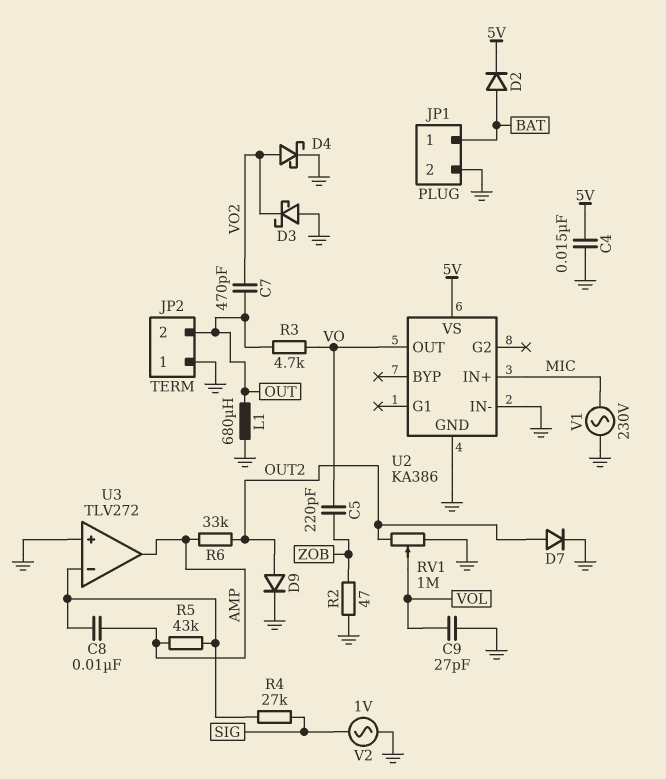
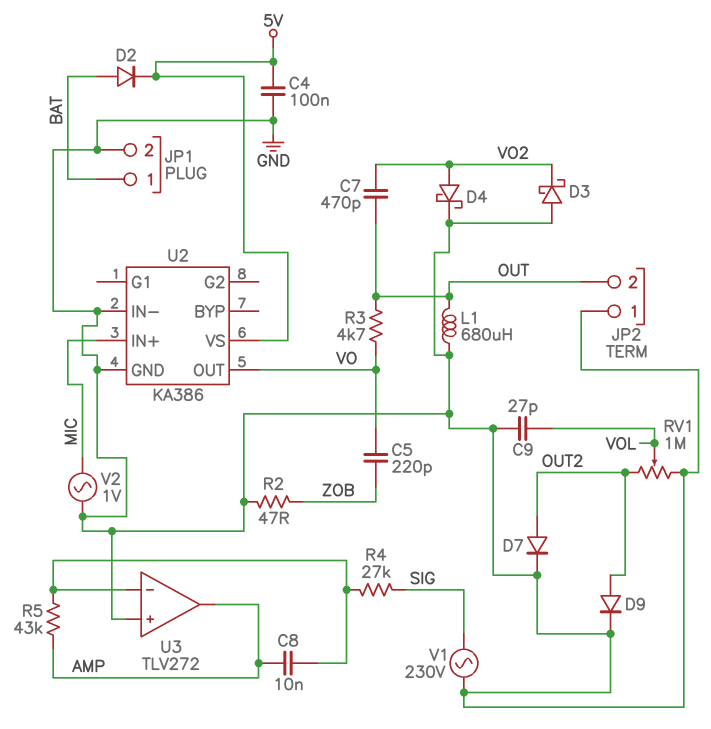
C4: 15nF (5V, GND) -> 100nF (5V, GND)
R6: 33k (AMP, OUT2) -> none
V1: AC 230V (GND, MIC) -> AC 230V (GND, SIG)
V2: AC 1V (GND, SIG) -> AC 1V (GND, MIC)

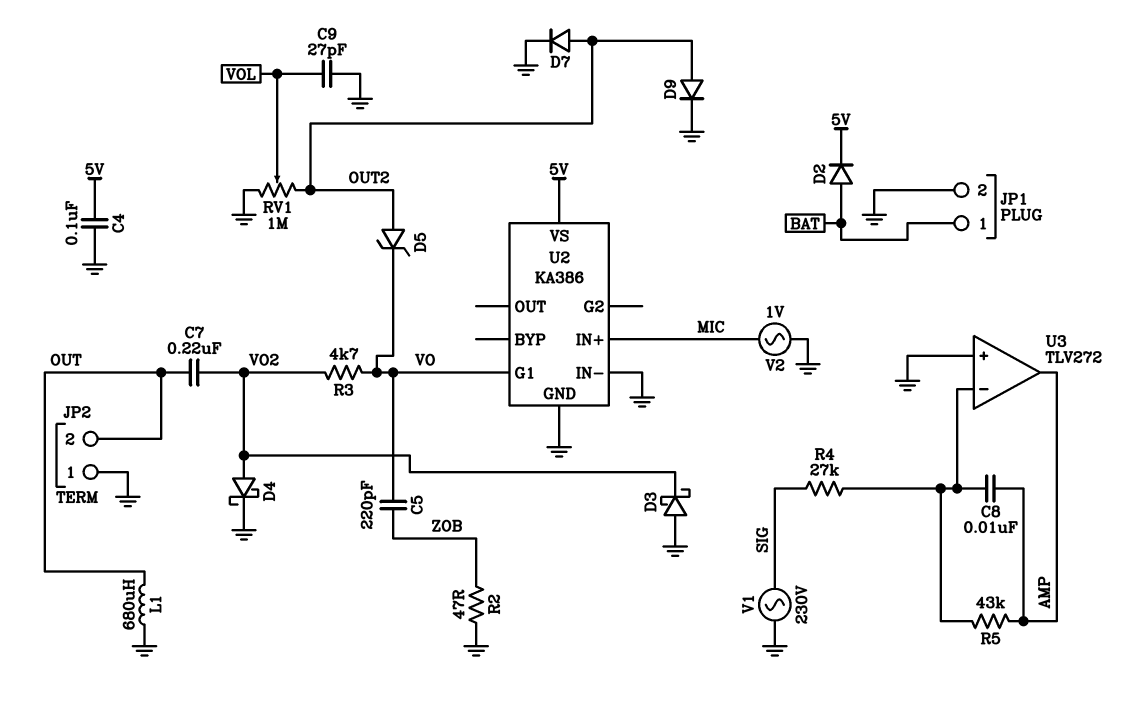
C7: 470pF (OUT, VO2) -> 220nF (OUT, VO2)
D5: none -> zener (A OUT2, K VO)
R3: 4.7k (OUT, VO) -> 4.7k (VO, VO2)
U2 pin G1: none -> VO
U2 pin OUT: VO -> none

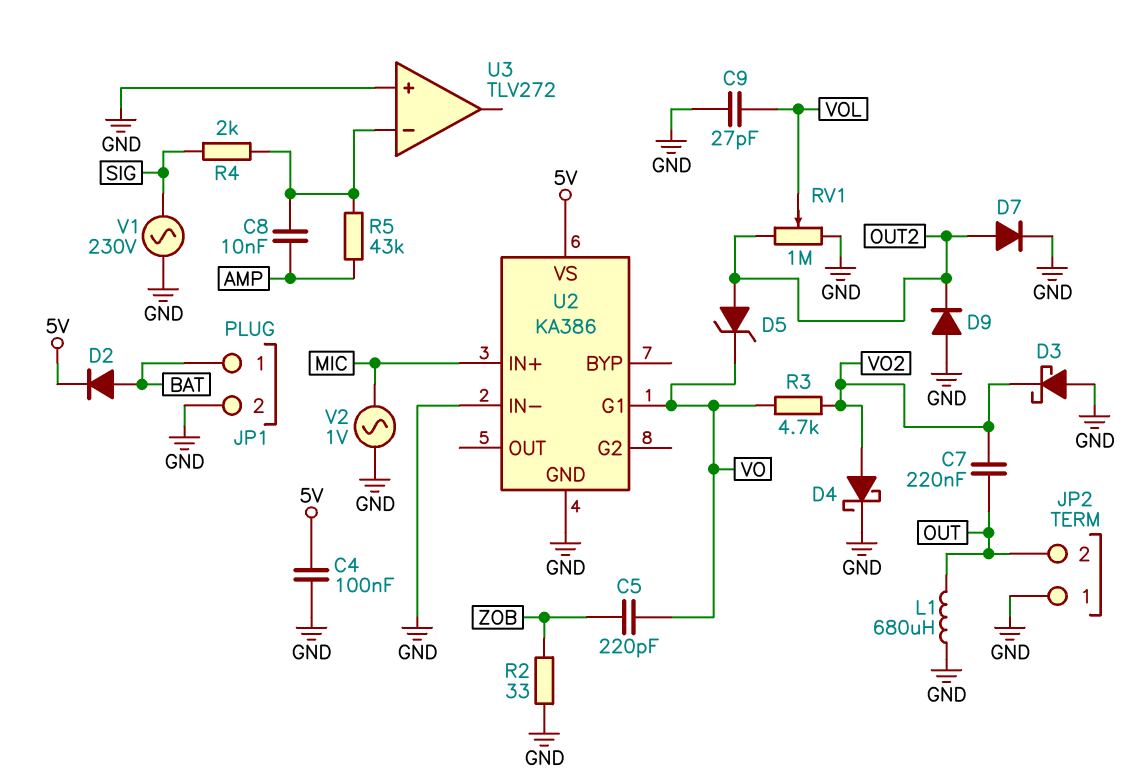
D9: diode (A OUT2, K GND) -> diode (A GND, K OUT2)
R2: 47 (GND, ZOB) -> 33 (GND, ZOB)
R4: 27k (SIG, U3/in-) -> 2k (SIG, U3/in-)
U3 pin out: AMP -> none

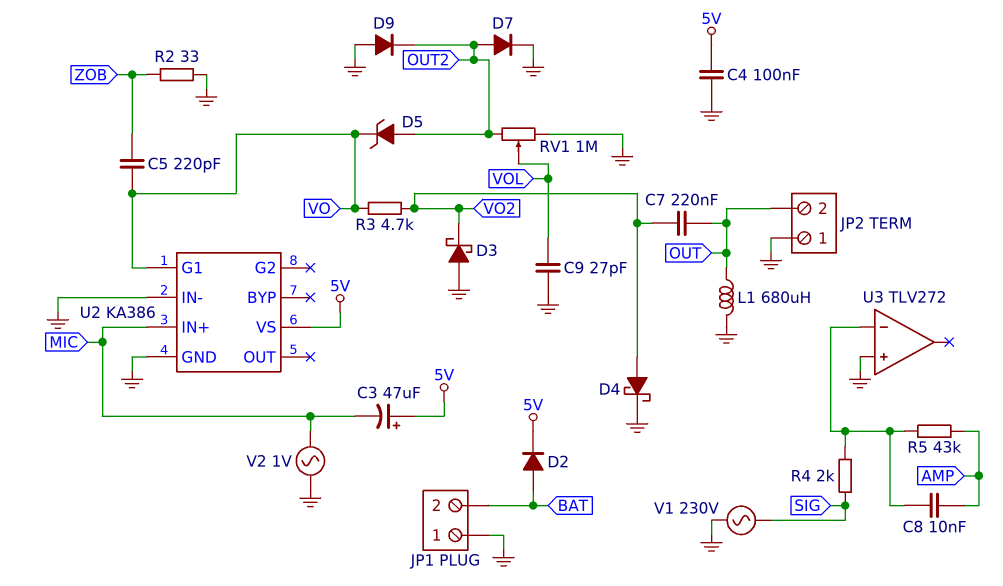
C3: none -> 47uF (plus 5V, minus MIC)
JP1 pin 1: BAT -> GND
JP1 pin 2: GND -> BAT

